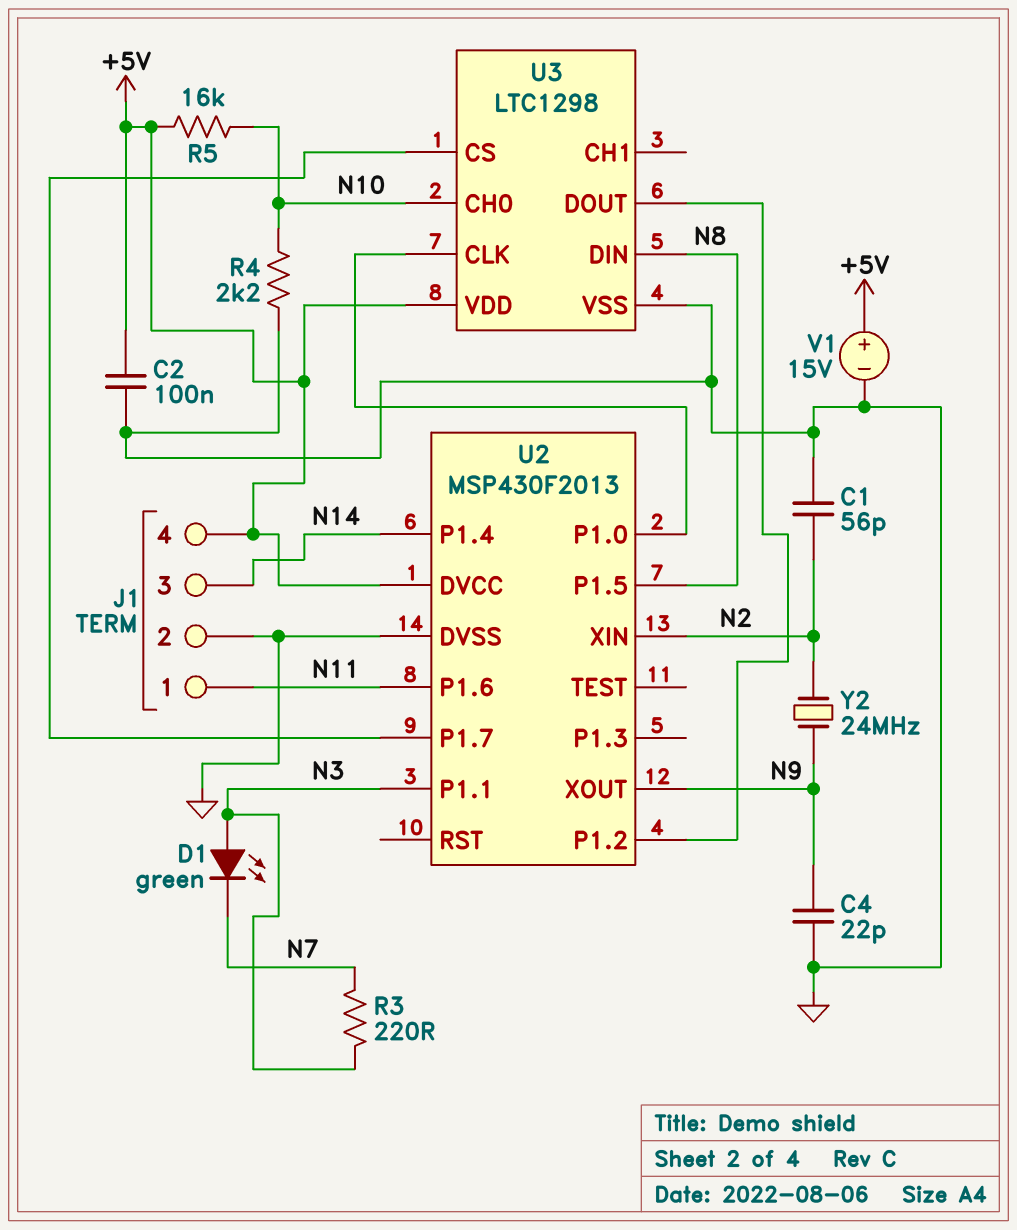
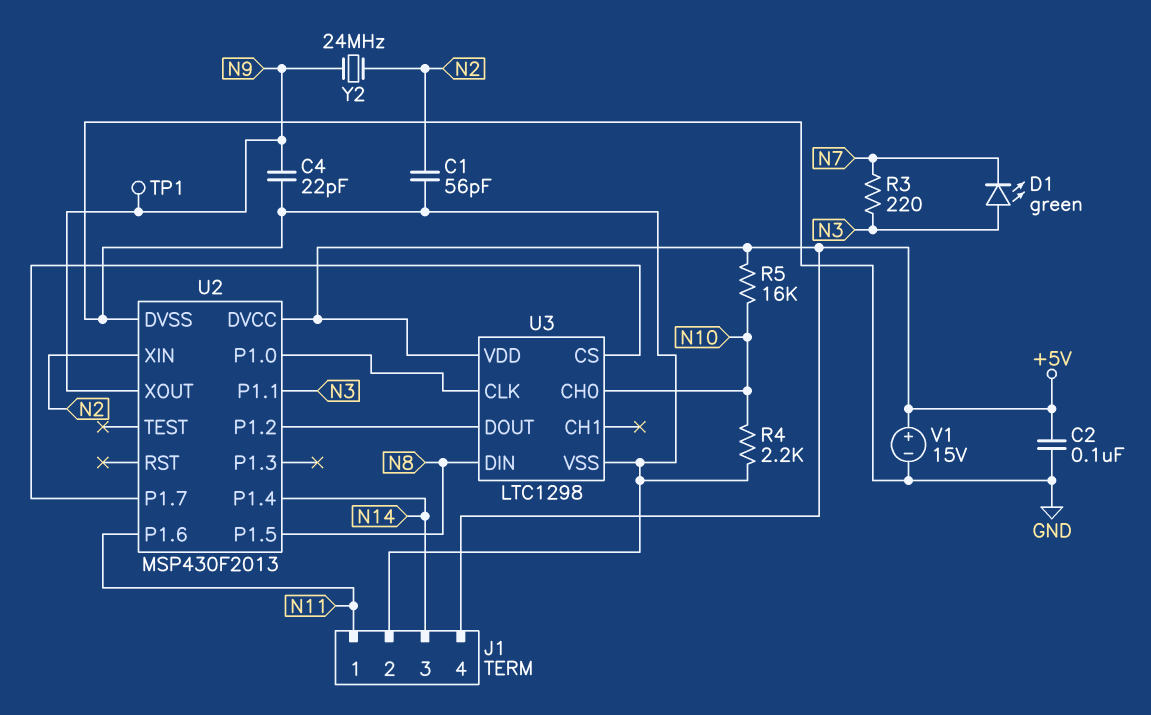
TP1: none -> test point (N9)

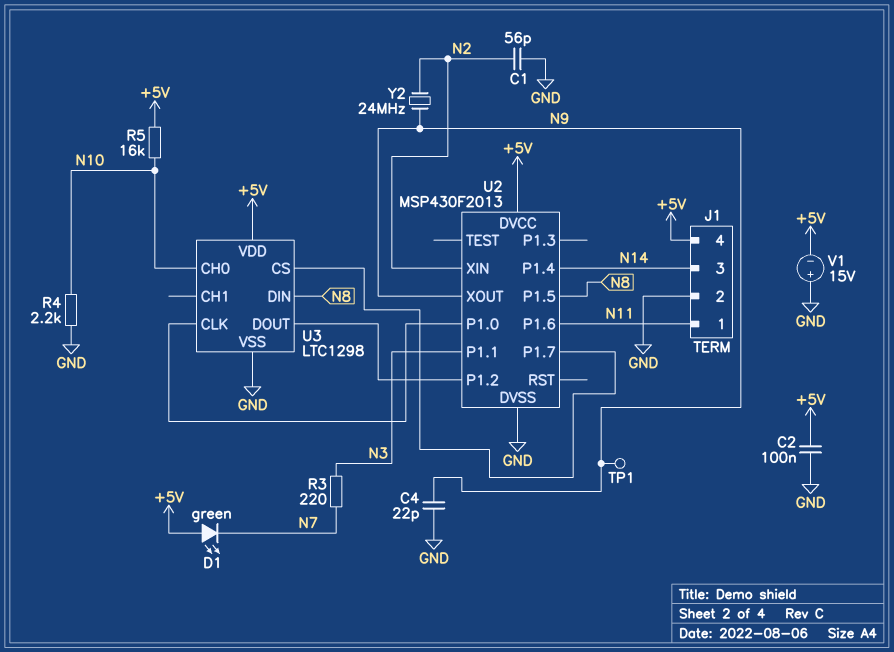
D1: LED green (A N3, K N7) -> LED green (A +5V, K N7)
V1: 15V (plus +5V, minus GND) -> 15V (plus GND, minus +5V)

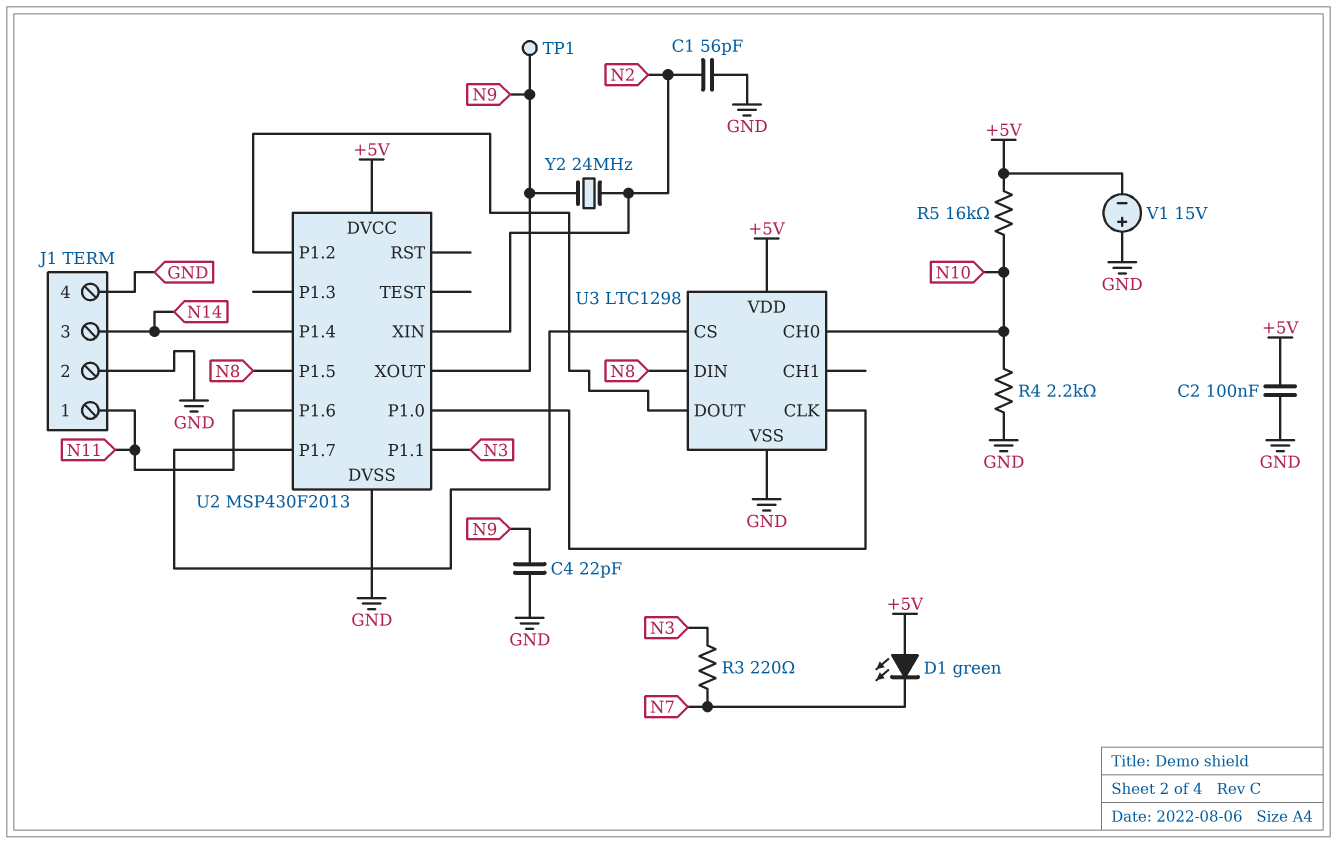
J1 pin 4: +5V -> GND

